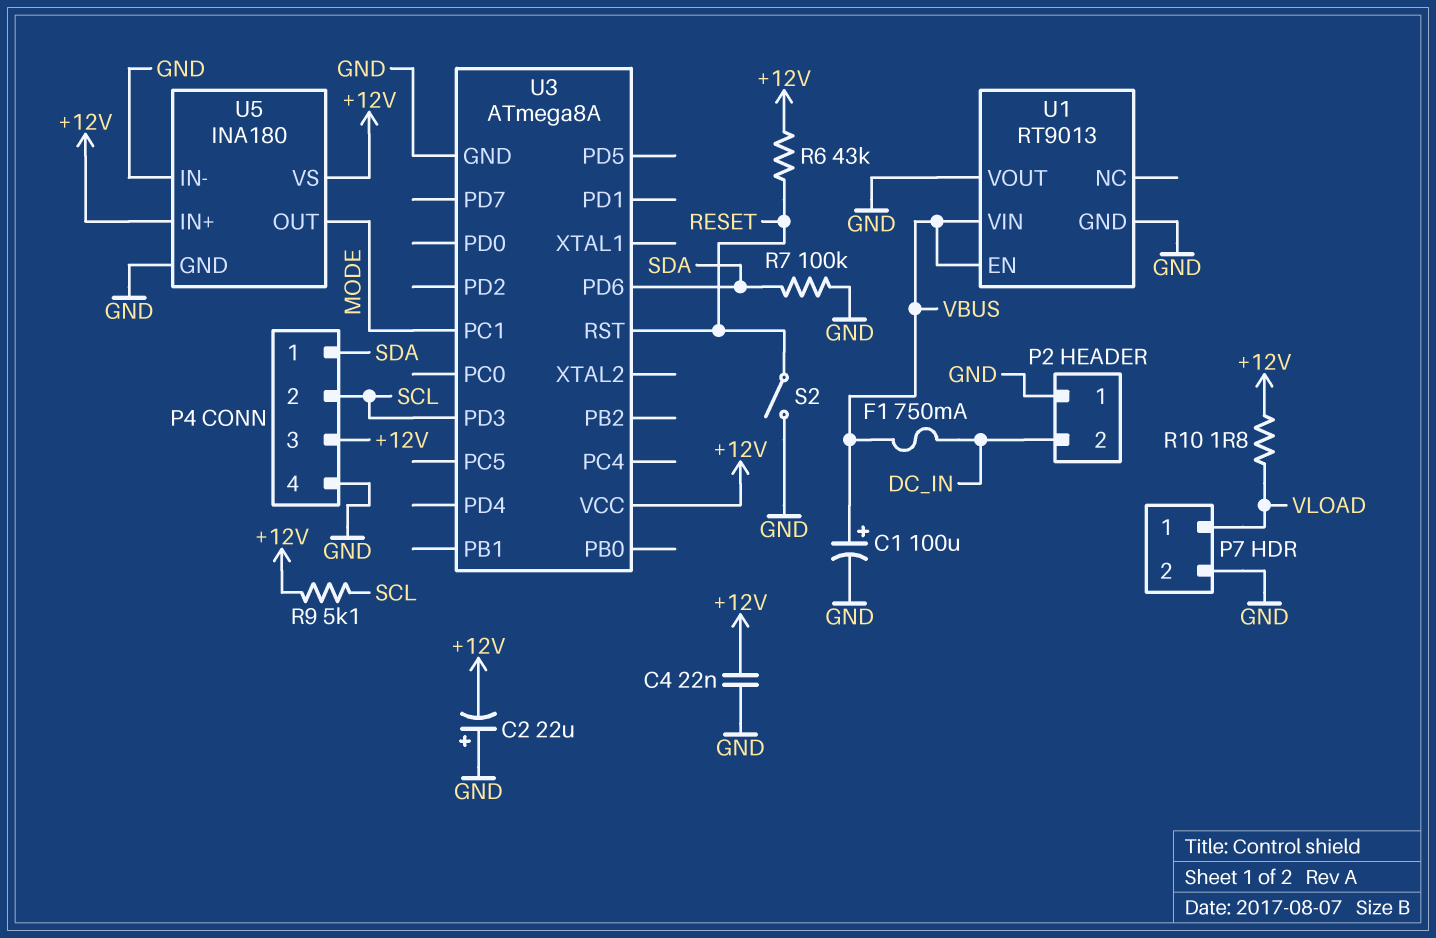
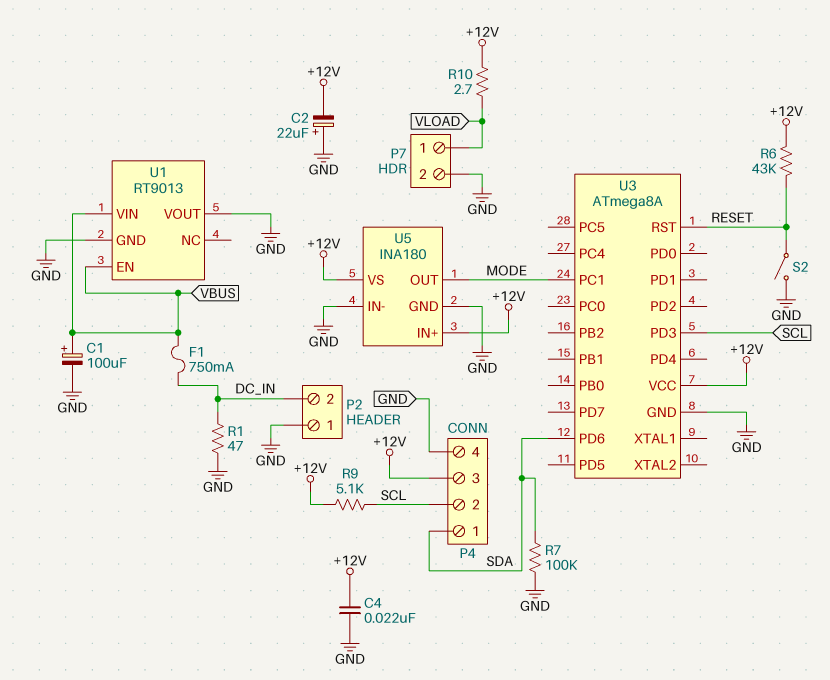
R1: none -> 47 (DC_IN, GND)
R10: 1.8 (+12V, VLOAD) -> 2.7 (+12V, VLOAD)

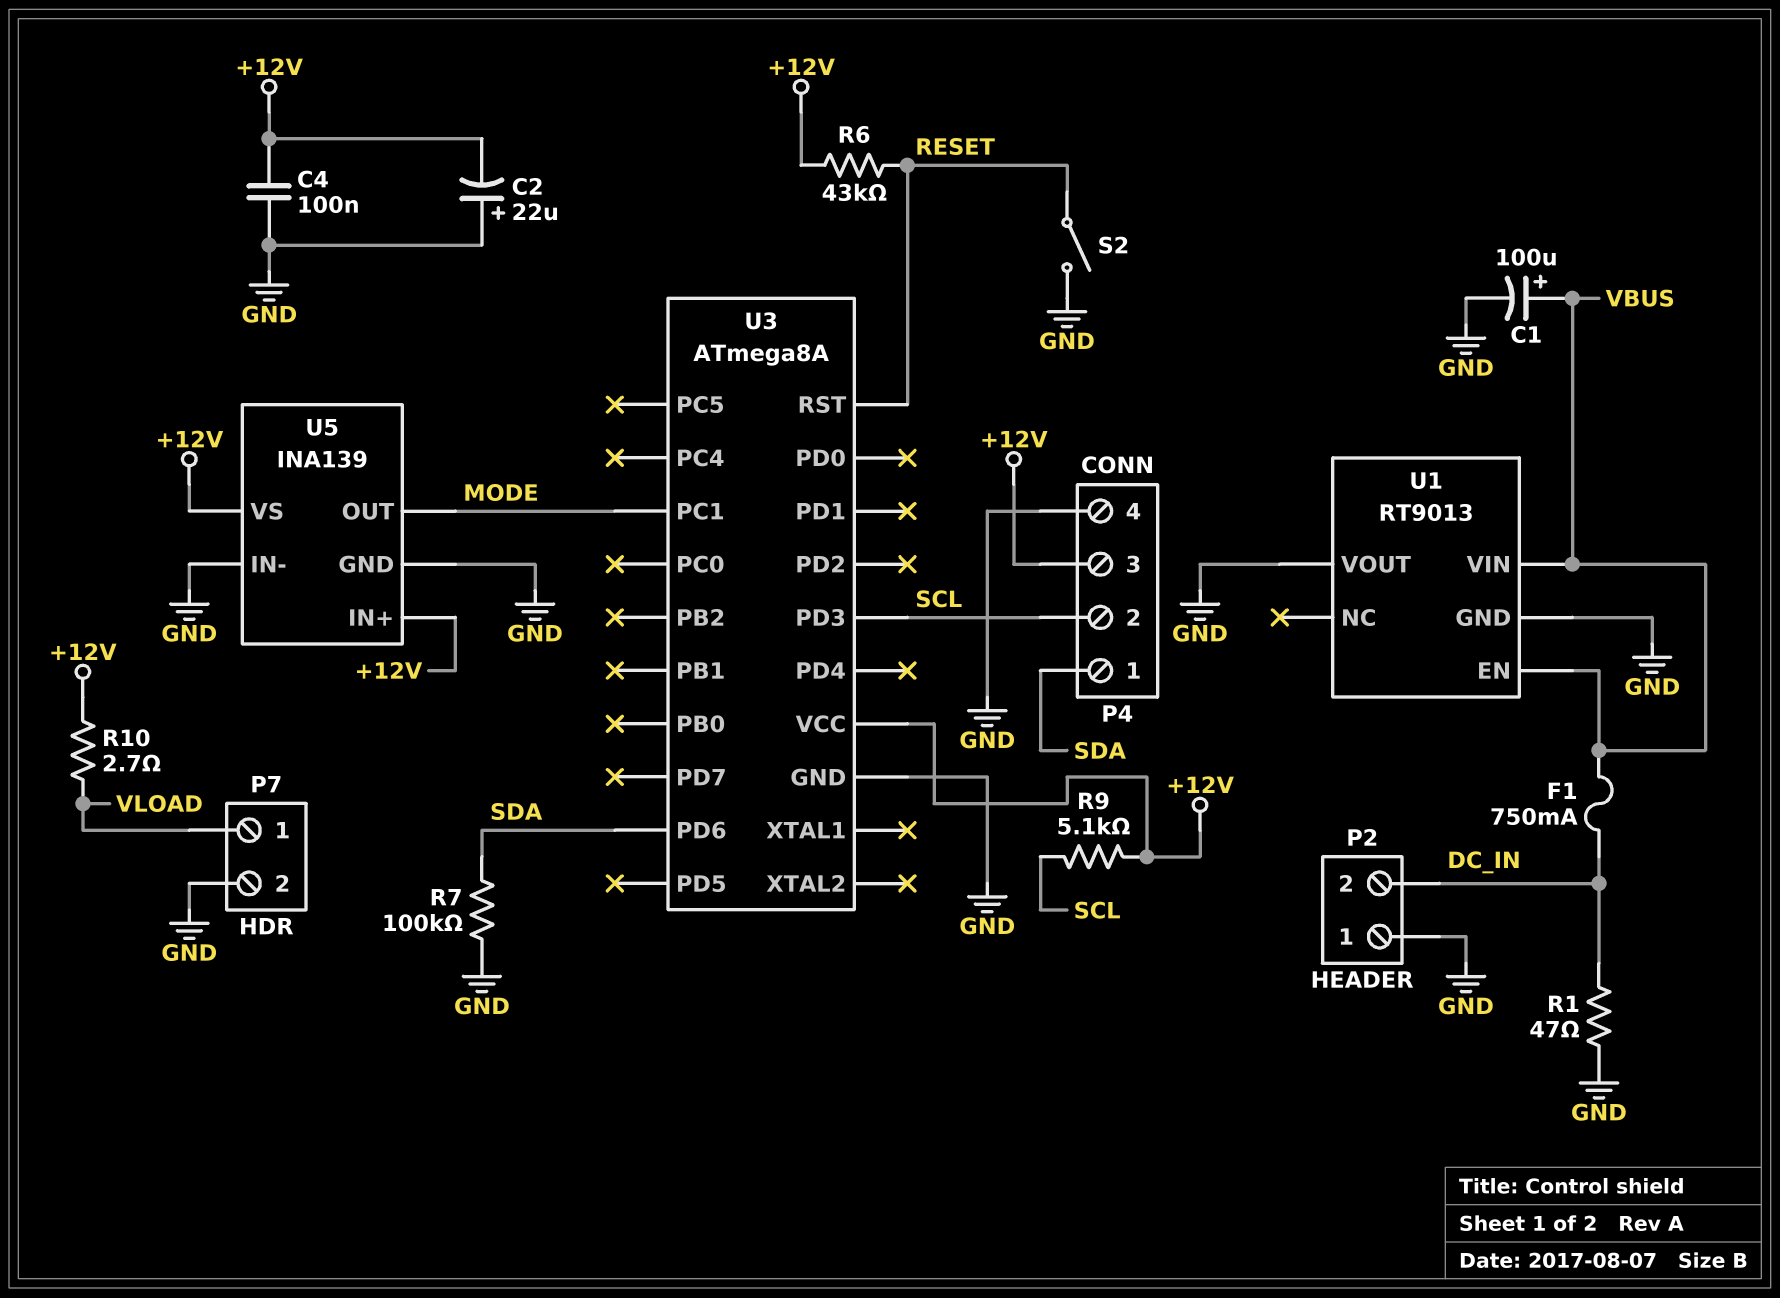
C4: 22nF (+12V, GND) -> 100nF (+12V, GND)
U5: INA180 -> INA139

